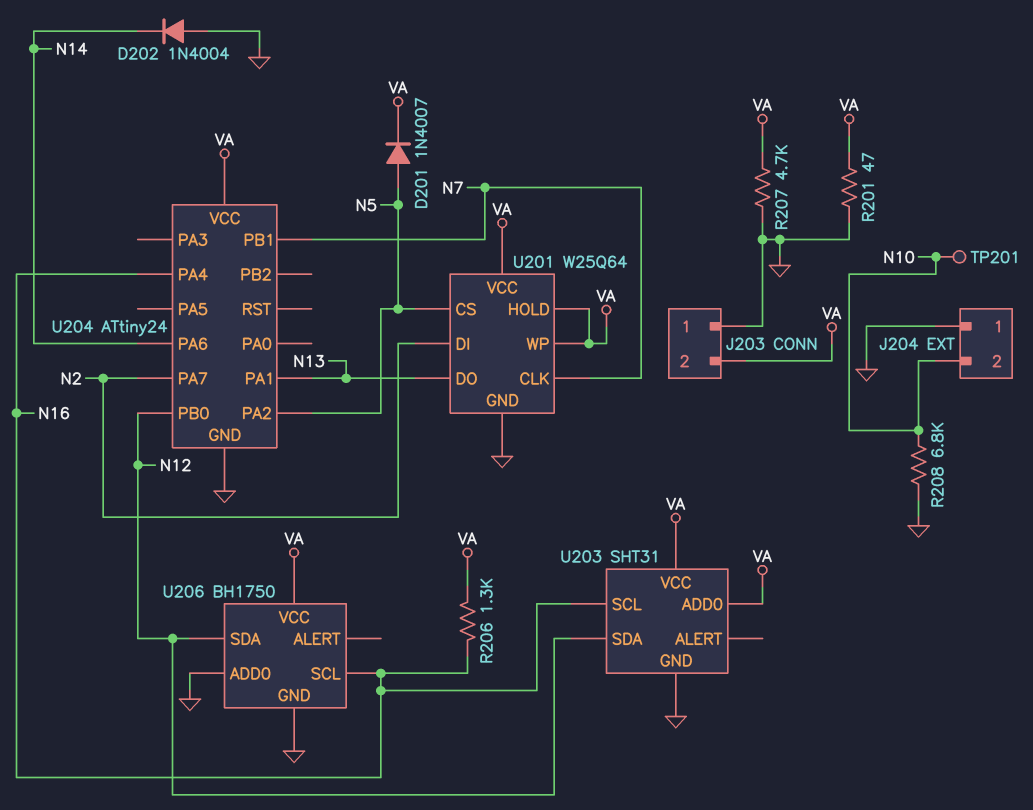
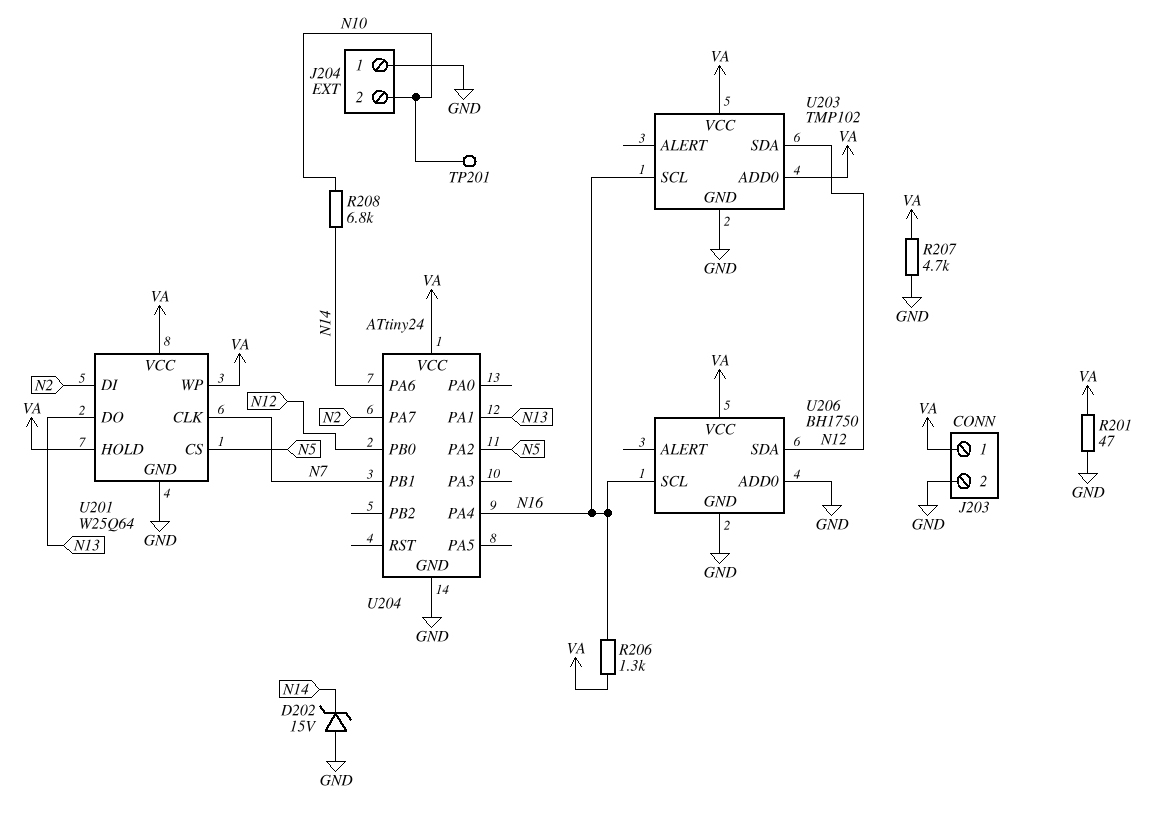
D201: diode 1N4007 (A N5, K VA) -> none
D202: diode 1N4004 (A GND, K N14) -> zener 15V (A GND, K N14)
J203 pin 1: GND -> VA
J203 pin 2: VA -> GND
R208: 6.8k (GND, N10) -> 6.8k (N10, N14)
U203: SHT31 -> TMP102

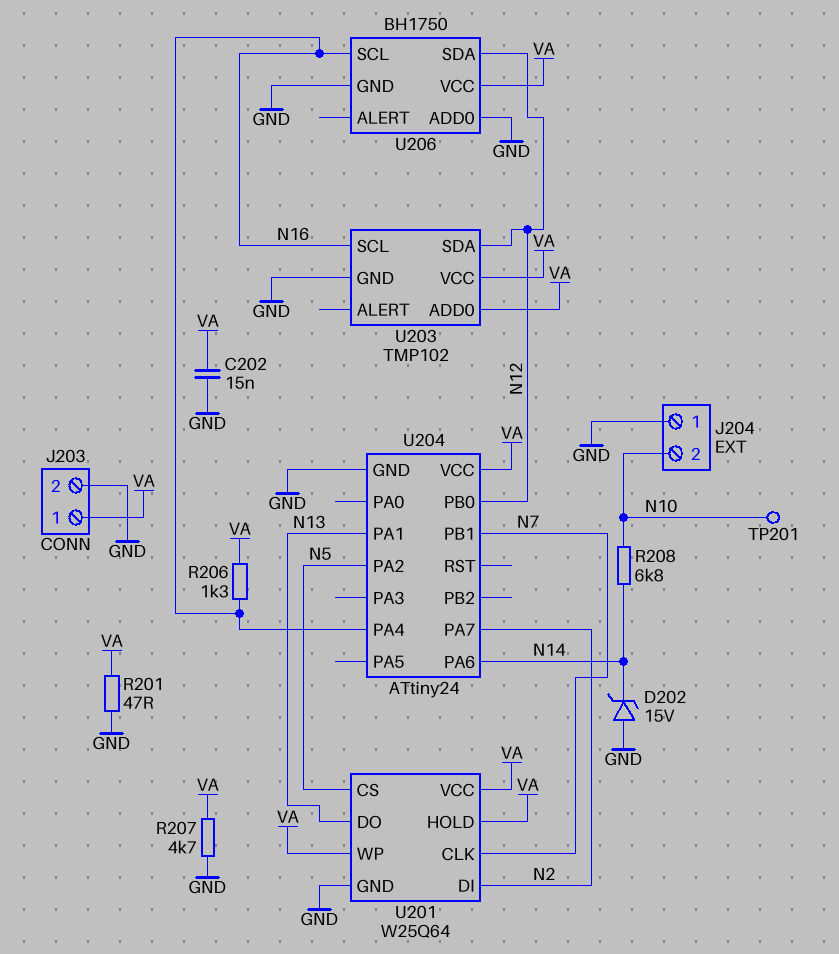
C202: none -> 15nF (GND, VA)

